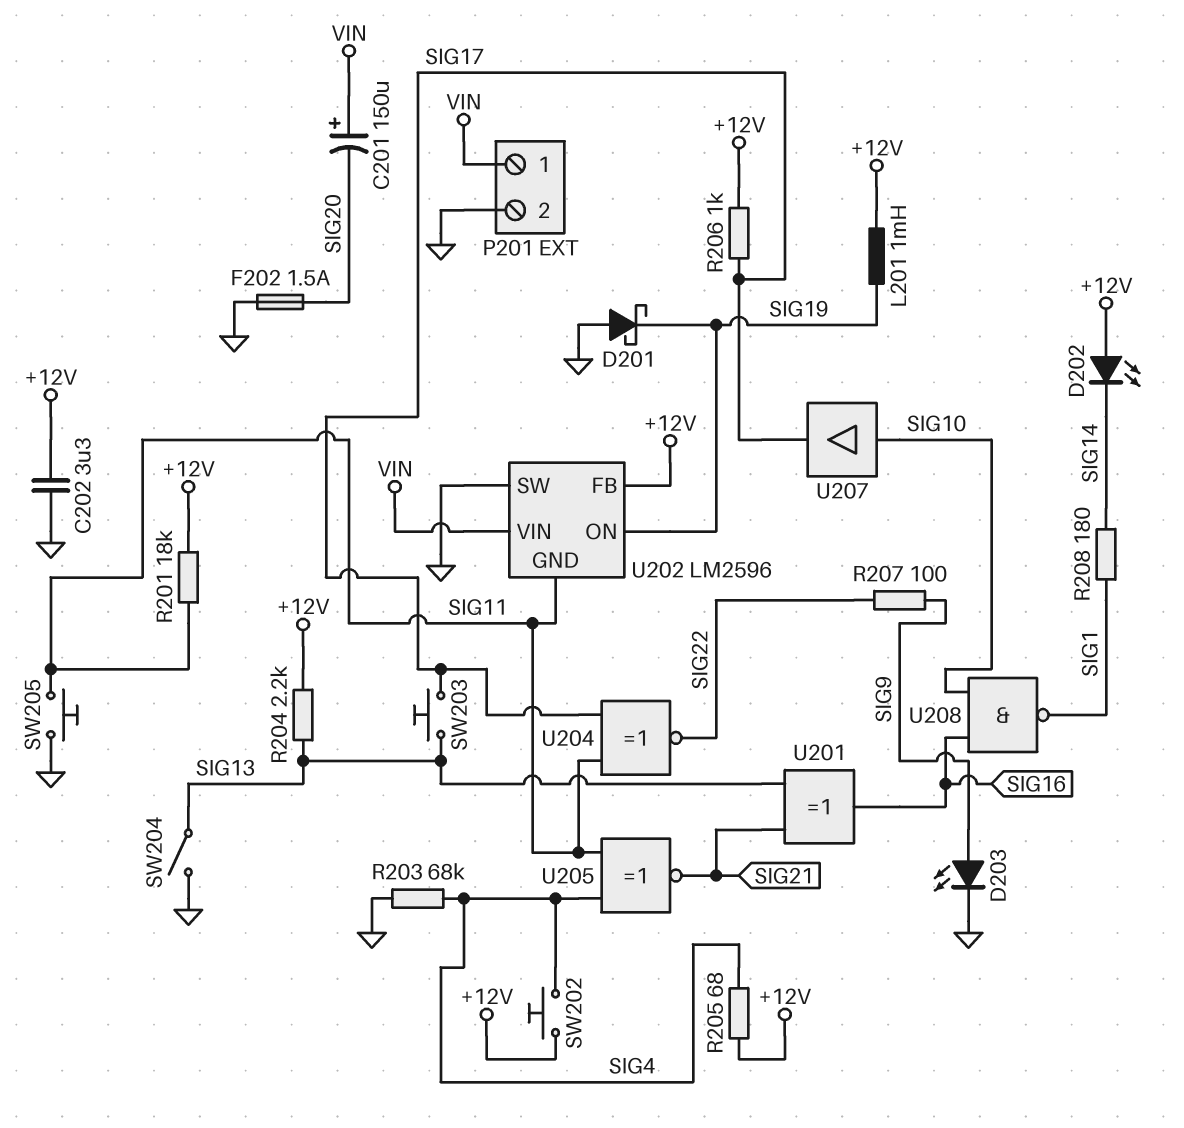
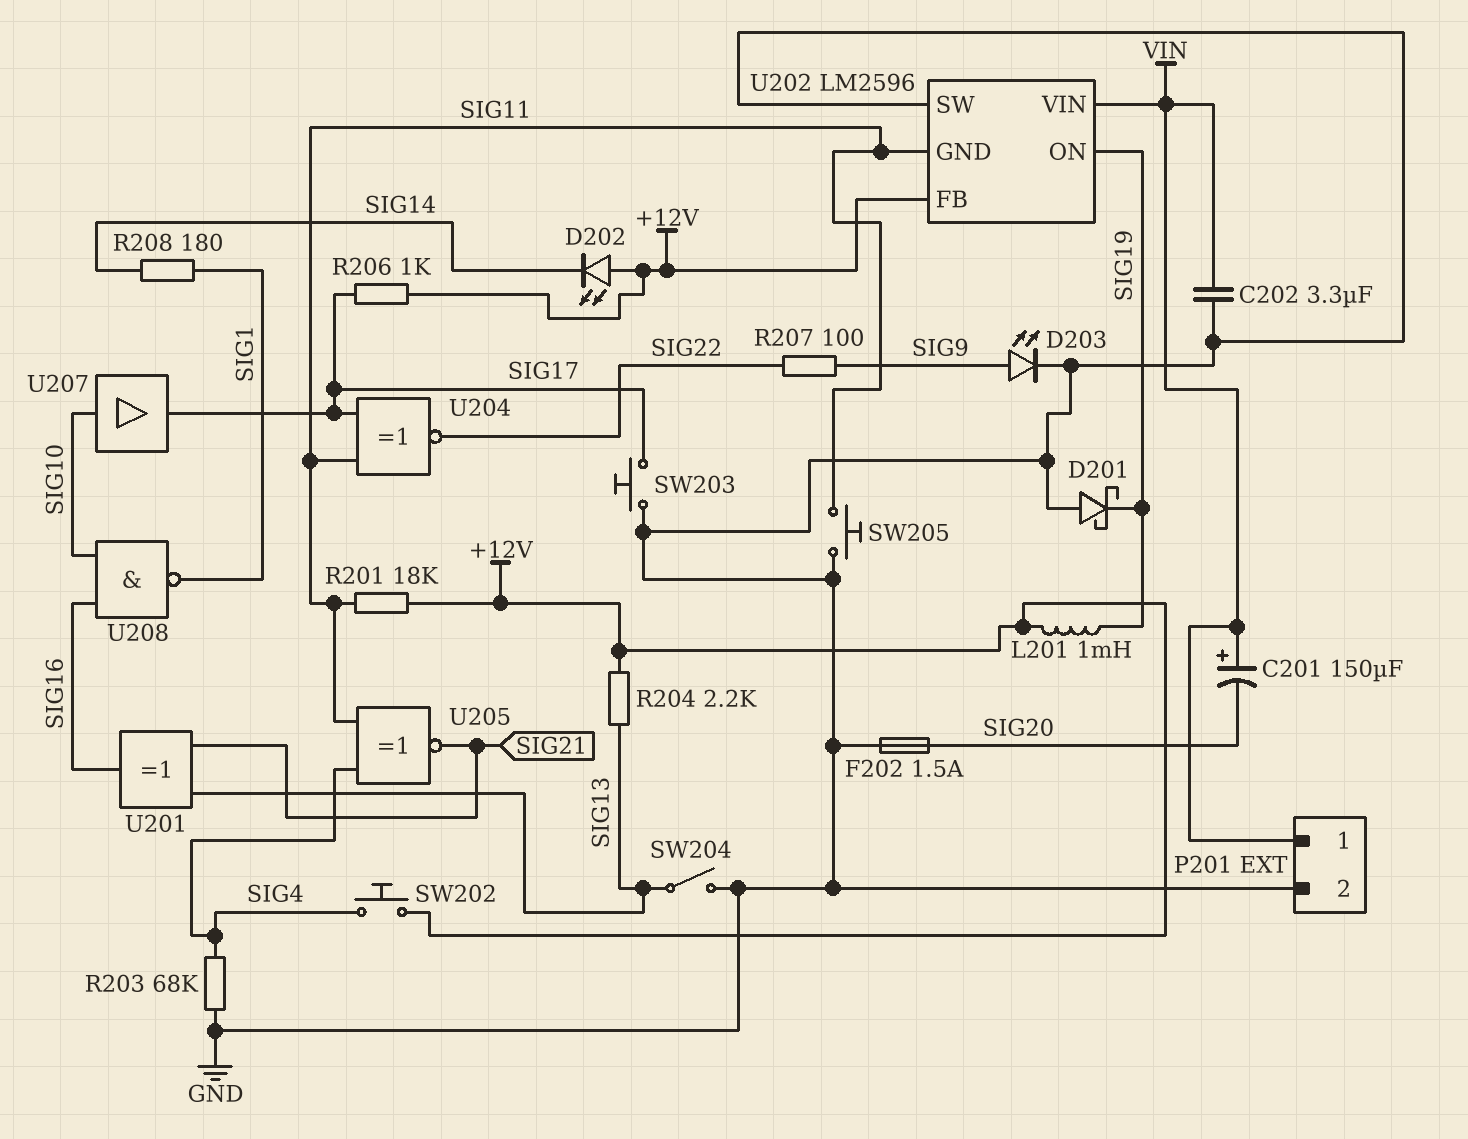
C202: 3.3uF (+12V, GND) -> 3.3uF (GND, VIN)
R205: 68 (+12V, SIG4) -> none
SW203: button (SIG13, SIG17) -> button (GND, SIG17)

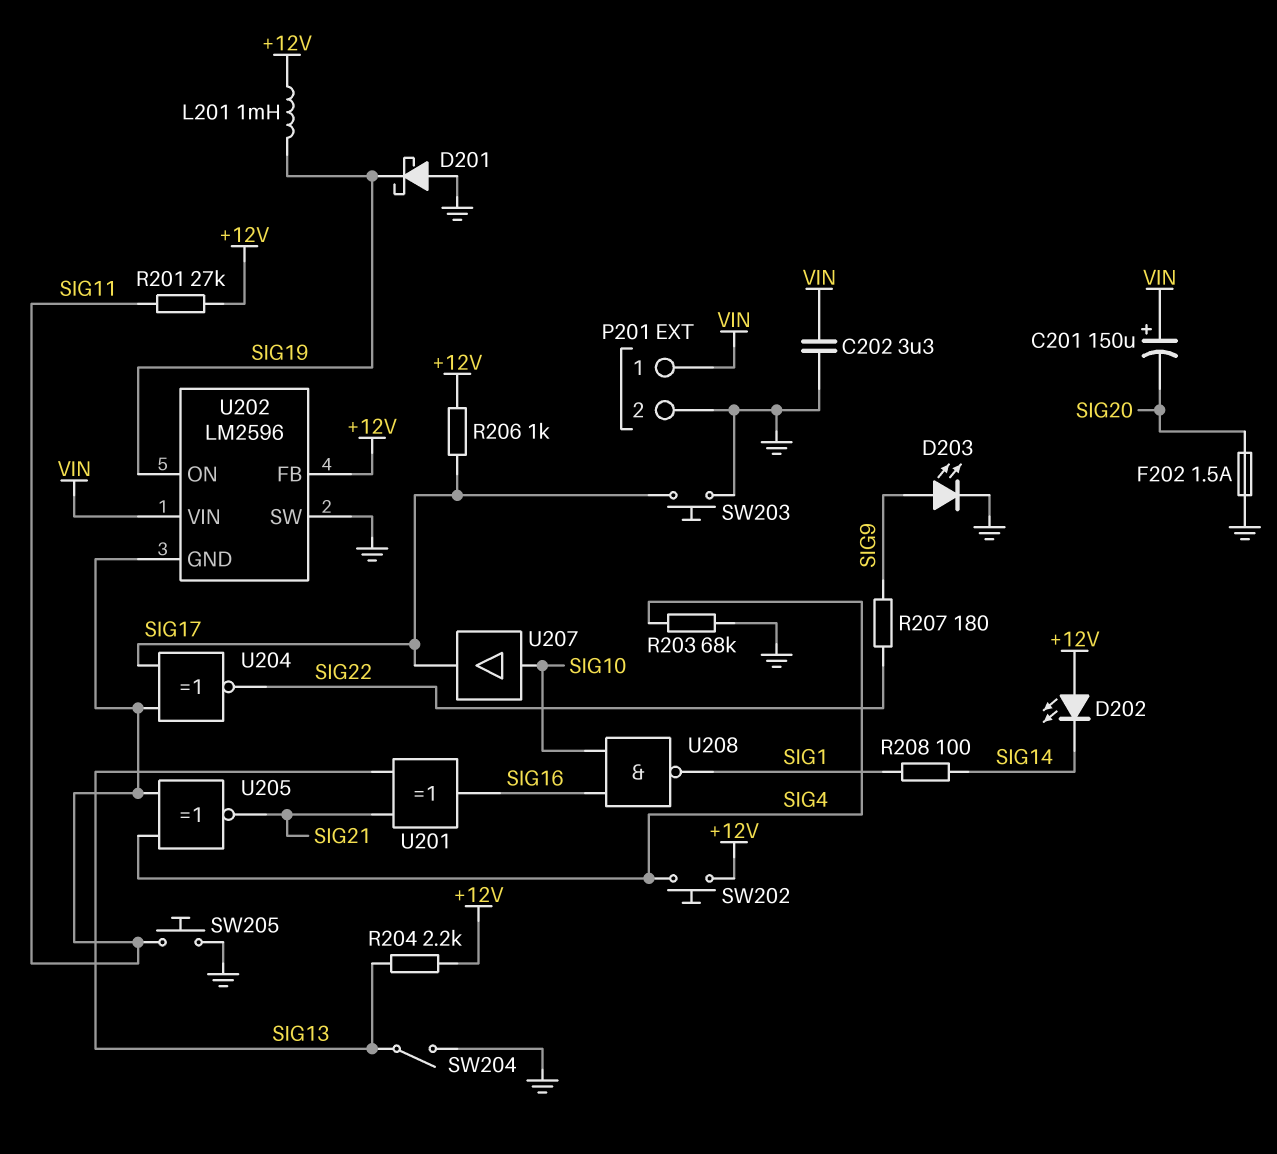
R201: 18k (+12V, SIG11) -> 27k (+12V, SIG11)
R207: 100 (SIG9, SIG22) -> 180 (SIG9, SIG22)
R208: 180 (SIG1, SIG14) -> 100 (SIG1, SIG14)

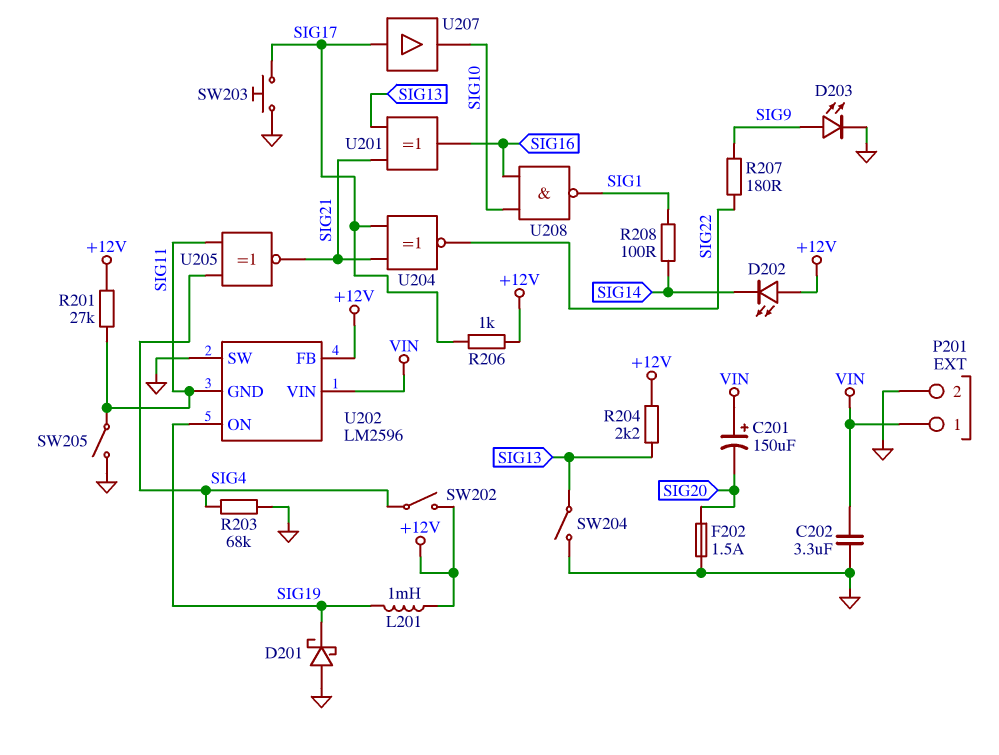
SW202: button (+12V, SIG4) -> switch (+12V, SIG4)
SW205: button (GND, SIG11) -> switch (GND, SIG11)
U204: XNOR (in SIG11, in SIG17, out SIG22) -> XNOR (in SIG17, in SIG21, out SIG22)
U207: buffer (in SIG10, out SIG17) -> buffer (in SIG17, out SIG10)

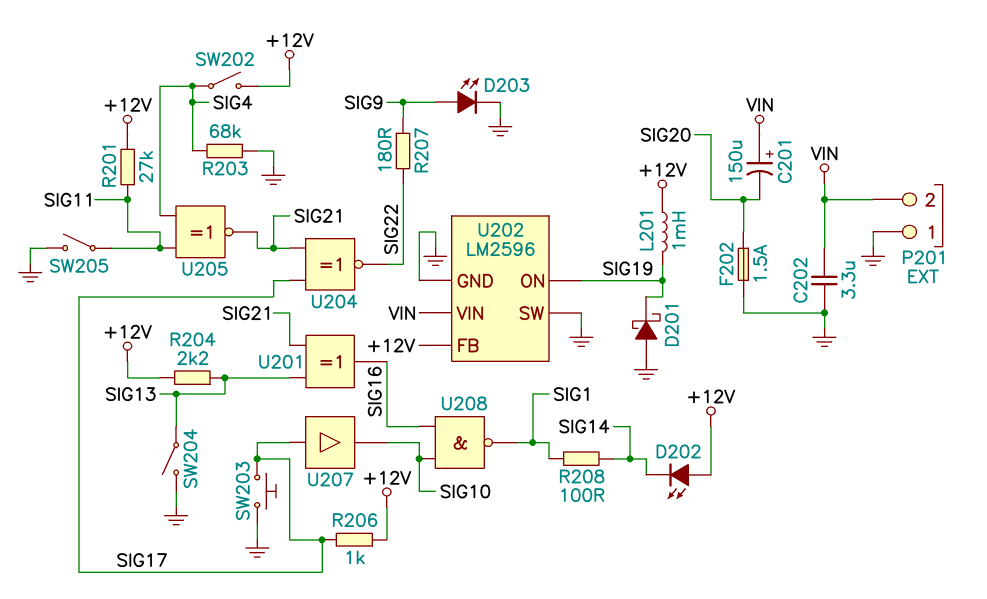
P201 pin 1: VIN -> GND
P201 pin 2: GND -> VIN
U202 pin GND: SIG11 -> GND

